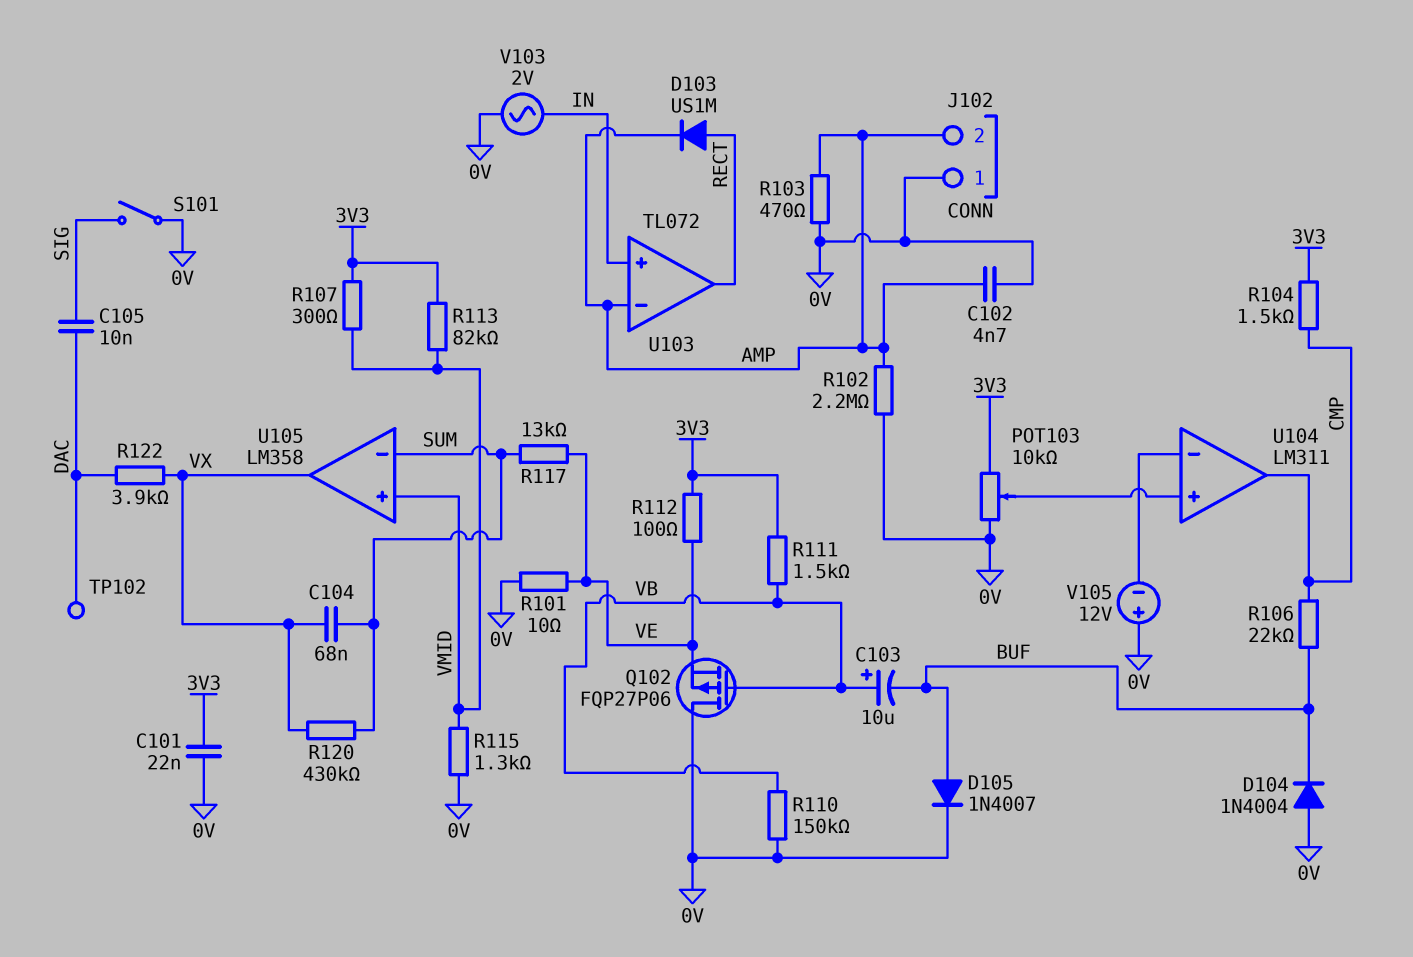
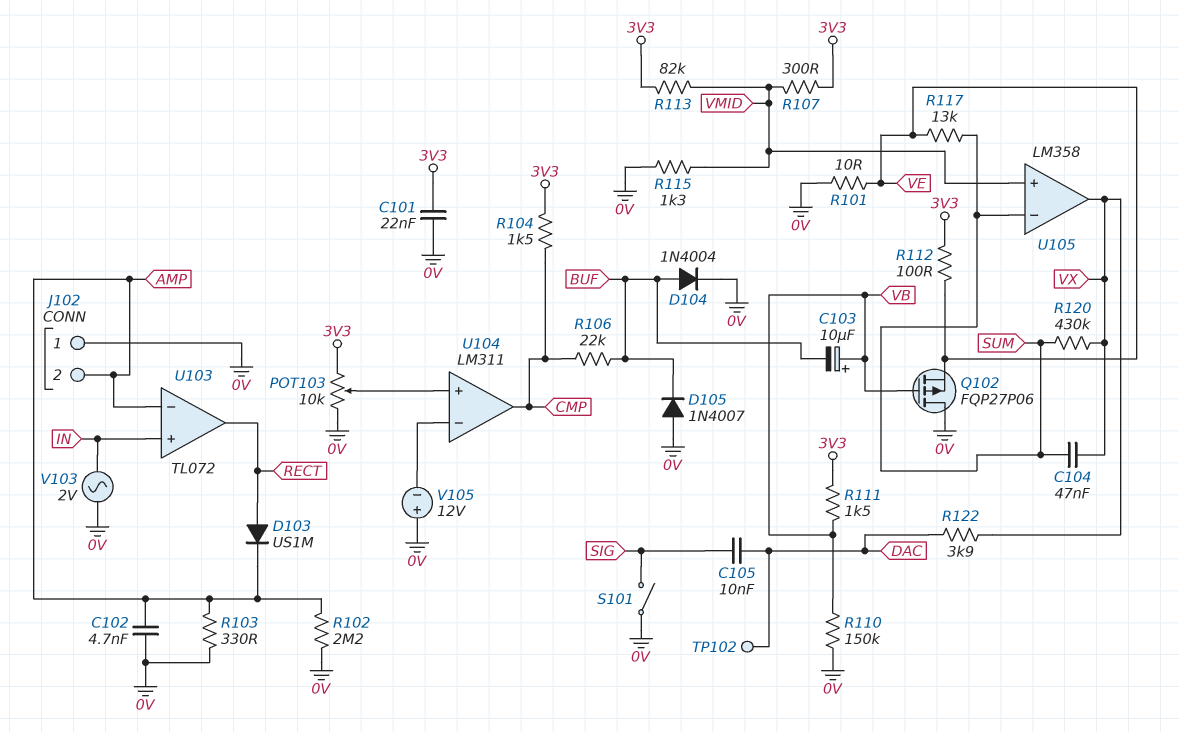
C104: 68nF (SUM, VX) -> 47nF (SUM, VX)
D104: diode 1N4004 (A 0V, K BUF) -> diode 1N4004 (A BUF, K 0V)
D105: diode 1N4007 (A BUF, K 0V) -> diode 1N4007 (A 0V, K BUF)
R103: 470 (0V, AMP) -> 330 (0V, AMP)

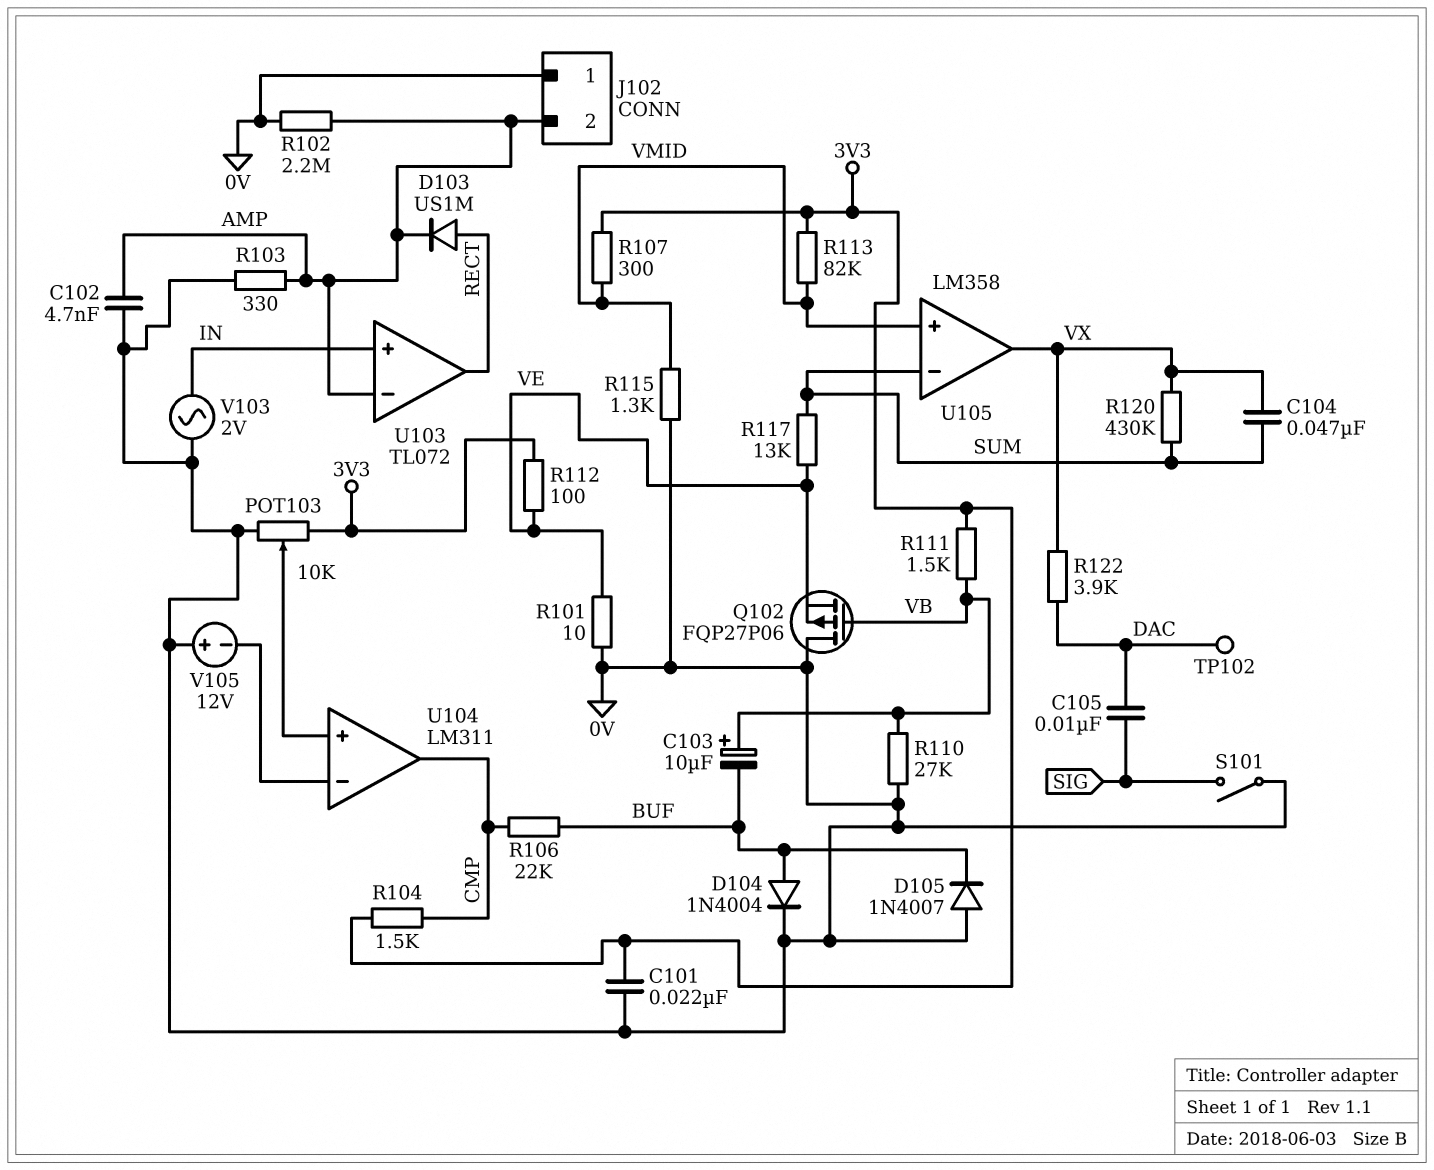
R110: 150k (0V, VB) -> 27k (0V, VB)

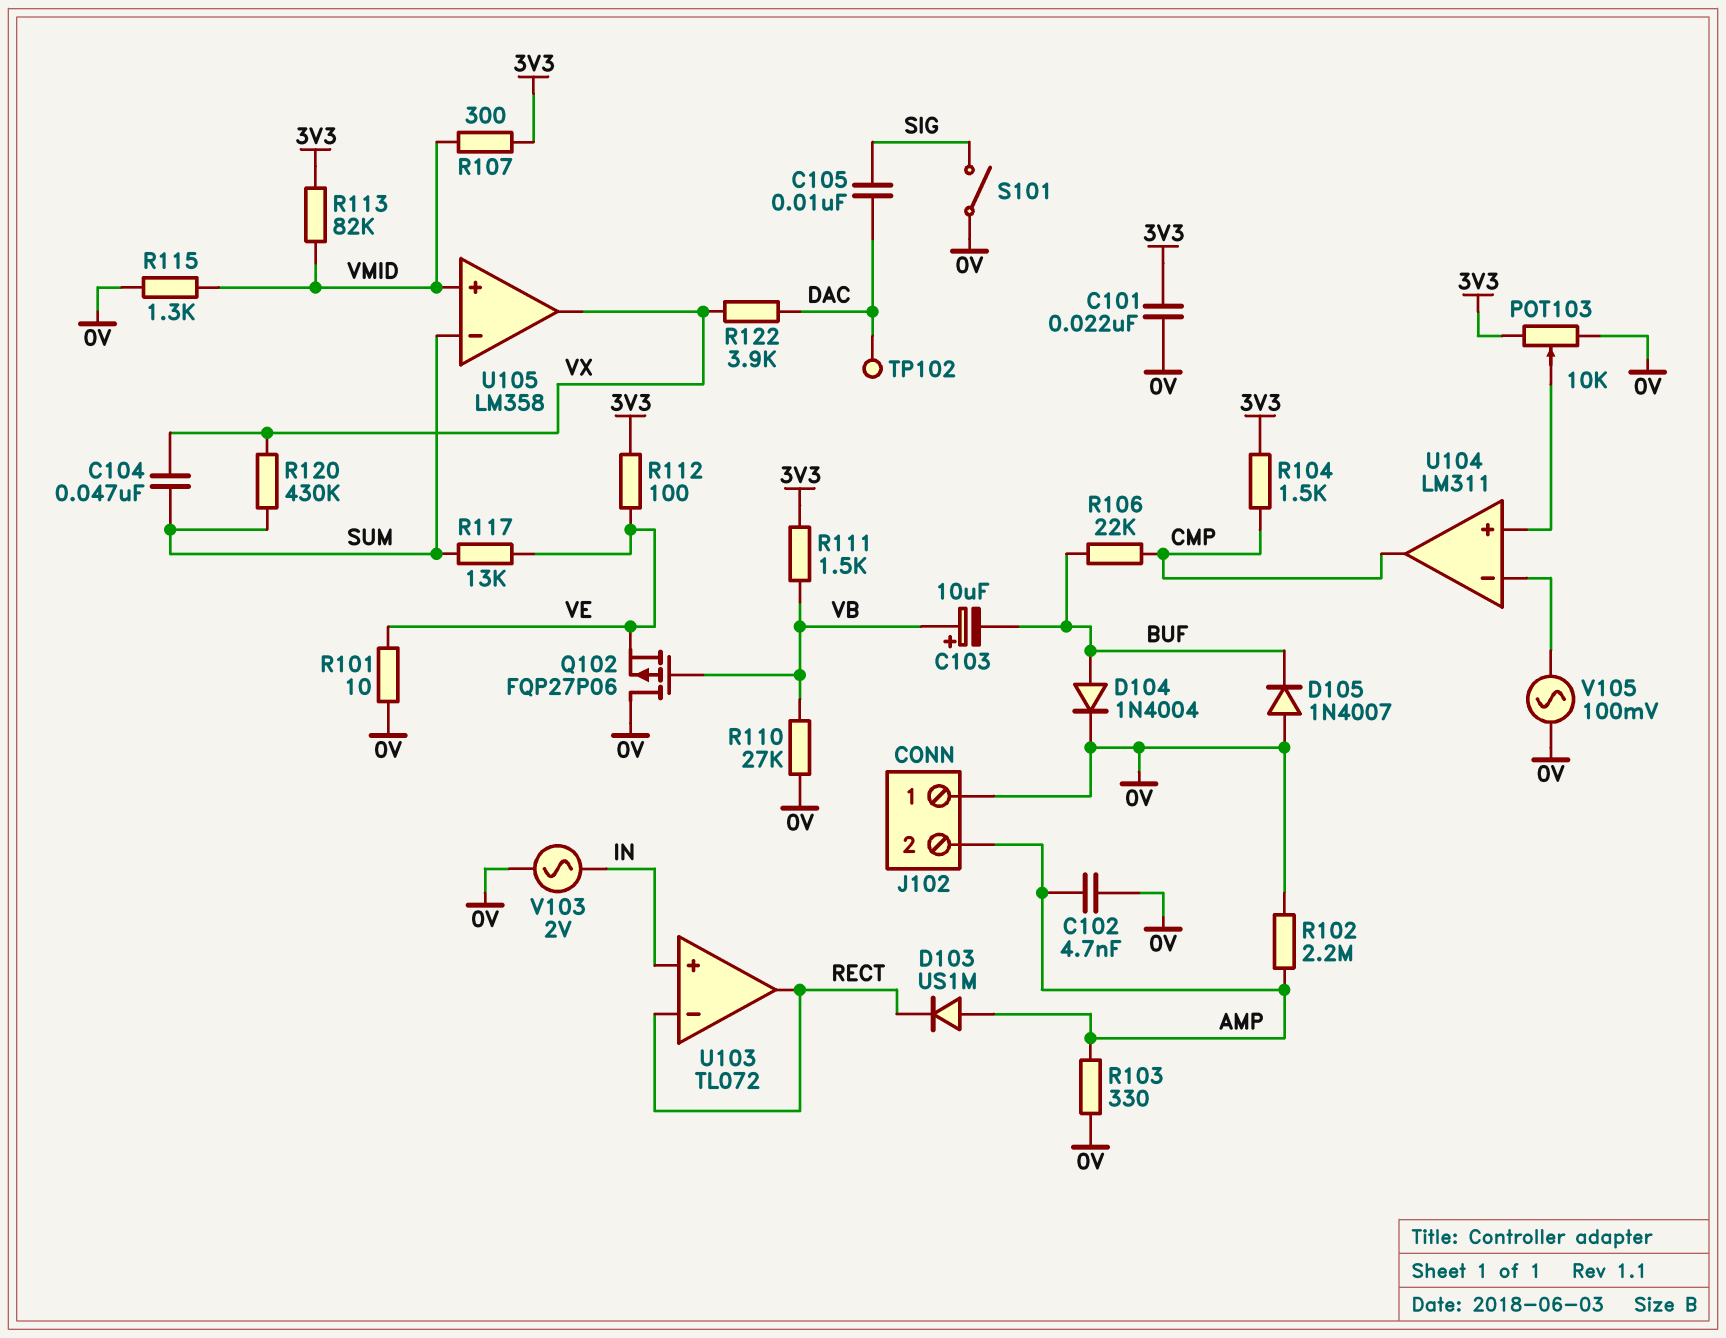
D103: diode US1M (A RECT, K AMP) -> diode US1M (A AMP, K RECT)
U103 pin in-: AMP -> RECT
V105: 12V (plus 0V, minus U104/in-) -> AC 100mV (0V, U104/in-)

